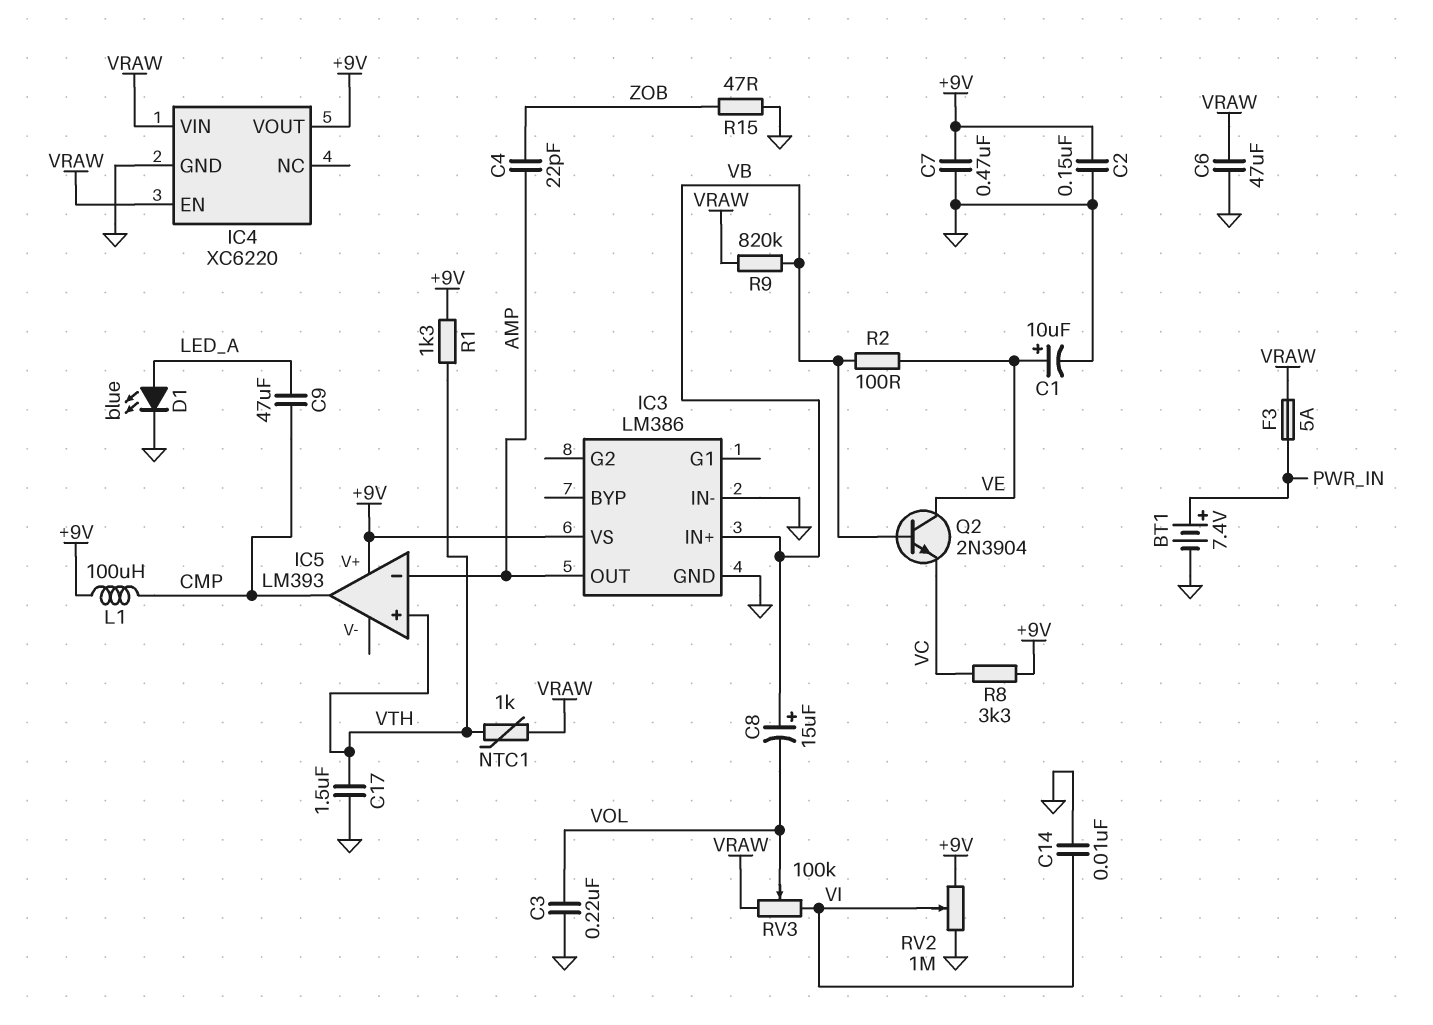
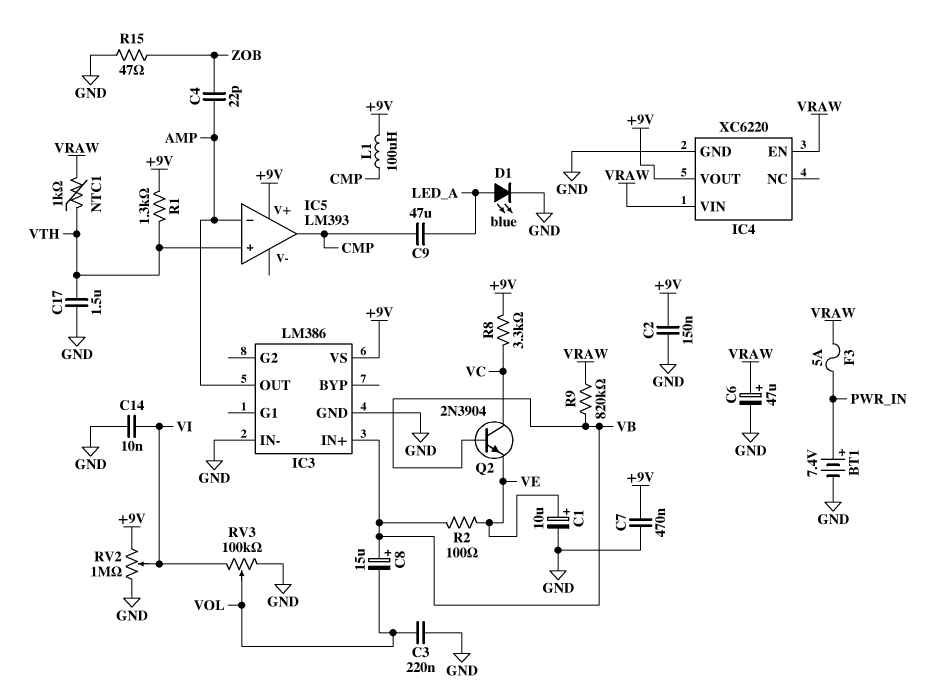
C6: 47uF (GND, VRAW) -> 47uF (plus VRAW, minus GND)
Q2: NPN 2N3904 (B VB, C VE, E VC) -> NPN 2N3904 (B VB, C VC, E VE)
RV3: 100k (VI, VRAW, wiper VOL) -> 100k (GND, VI, wiper VOL)

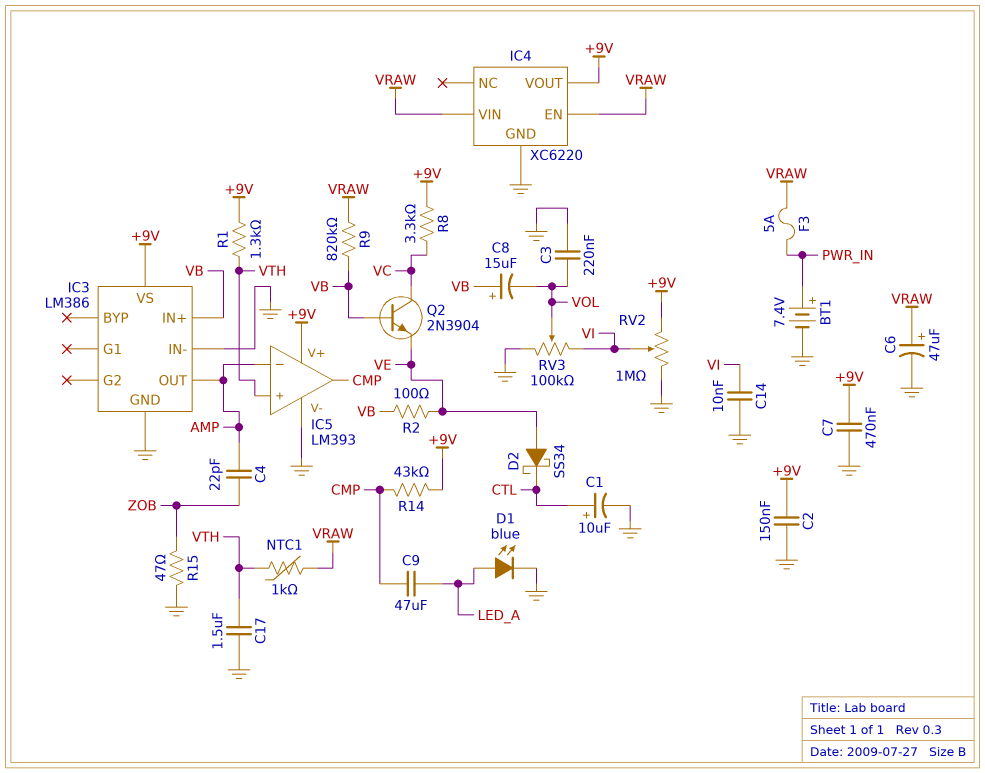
C1: 10uF (plus VE, minus GND) -> 10uF (plus CTL, minus GND)
D2: none -> schottky SS34 (A VE, K CTL)
IC5 pin V-: none -> GND
L1: 100uH (+9V, CMP) -> none
R14: none -> 43k (+9V, CMP)

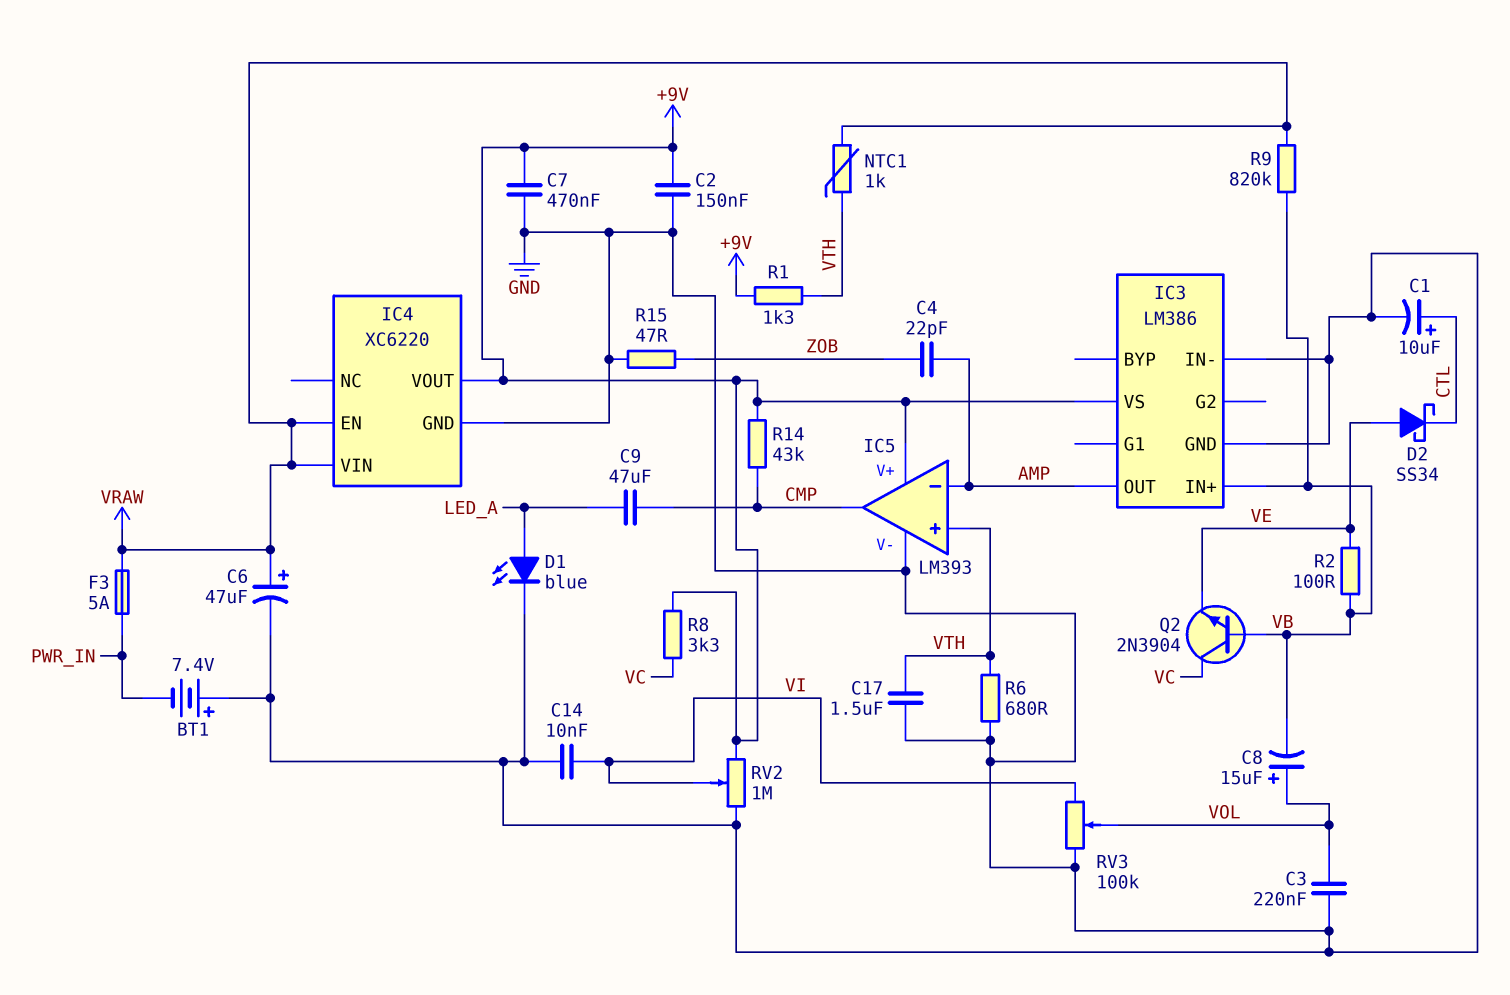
BT1: 7.4V (plus PWR_IN, minus GND) -> 7.4V (plus GND, minus PWR_IN)
C8: 15uF (plus VB, minus VOL) -> 15uF (plus VOL, minus VB)
R6: none -> 680 (GND, VTH)

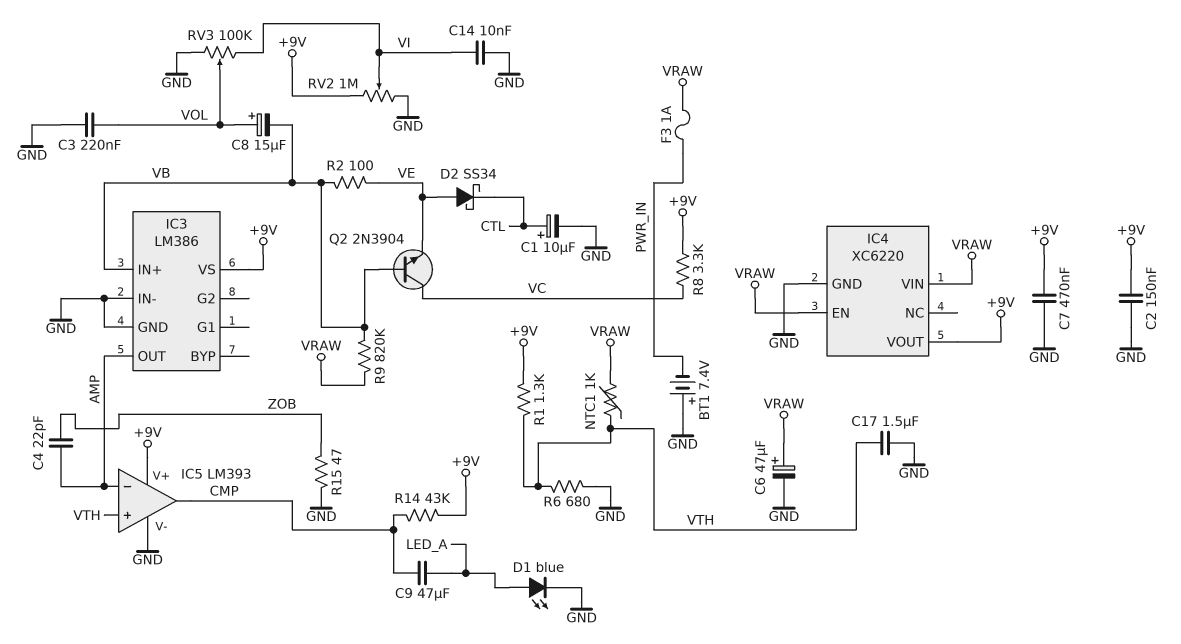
F3: 5A (PWR_IN, VRAW) -> 1A (PWR_IN, VRAW)

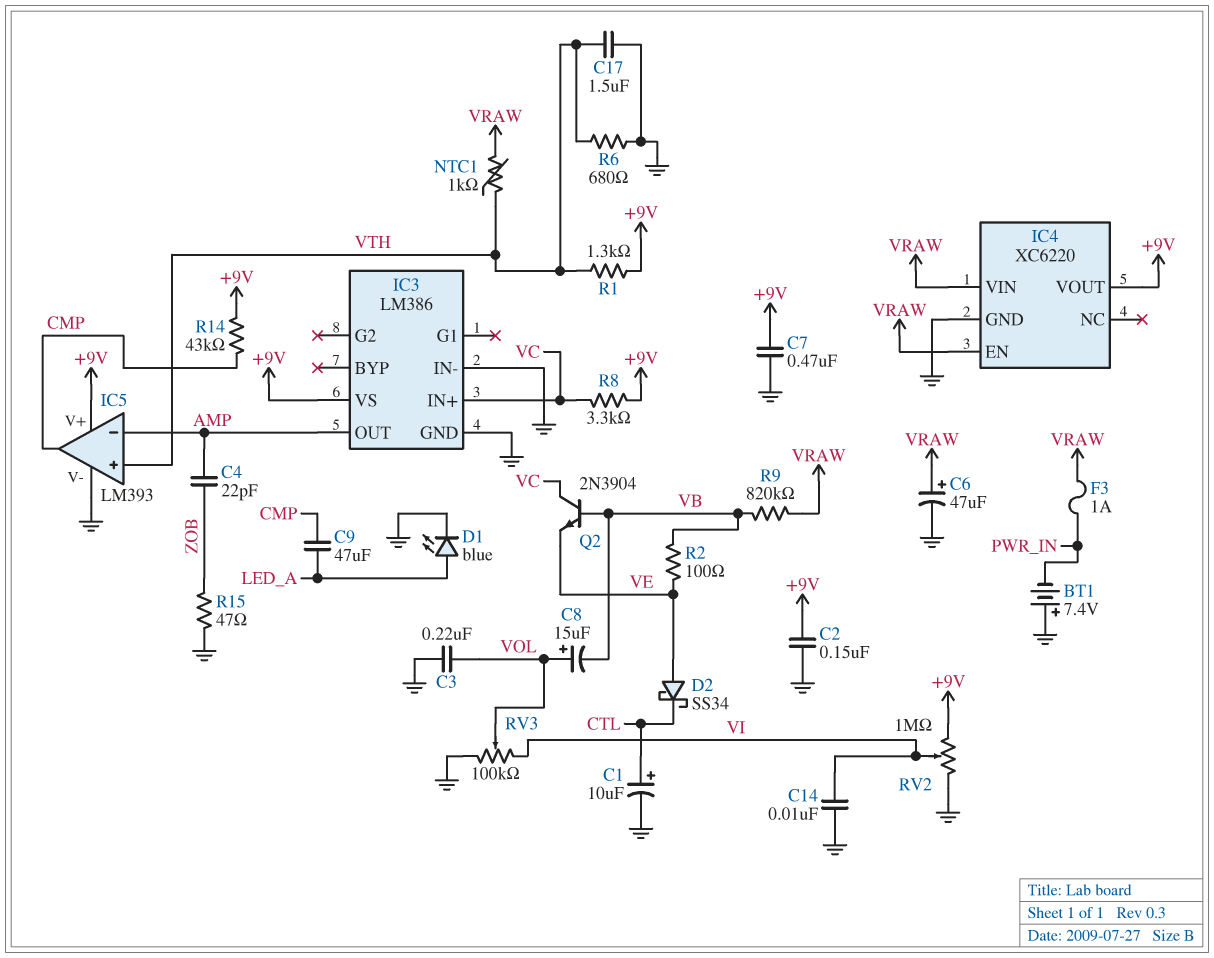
IC3 pin IN+: VB -> VC

